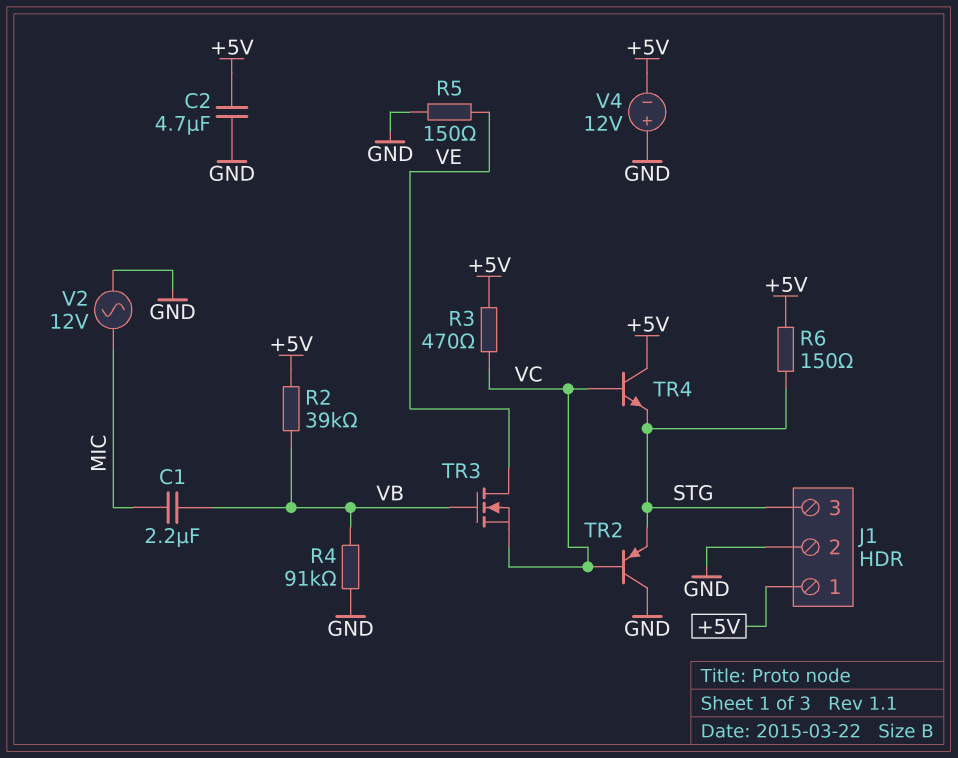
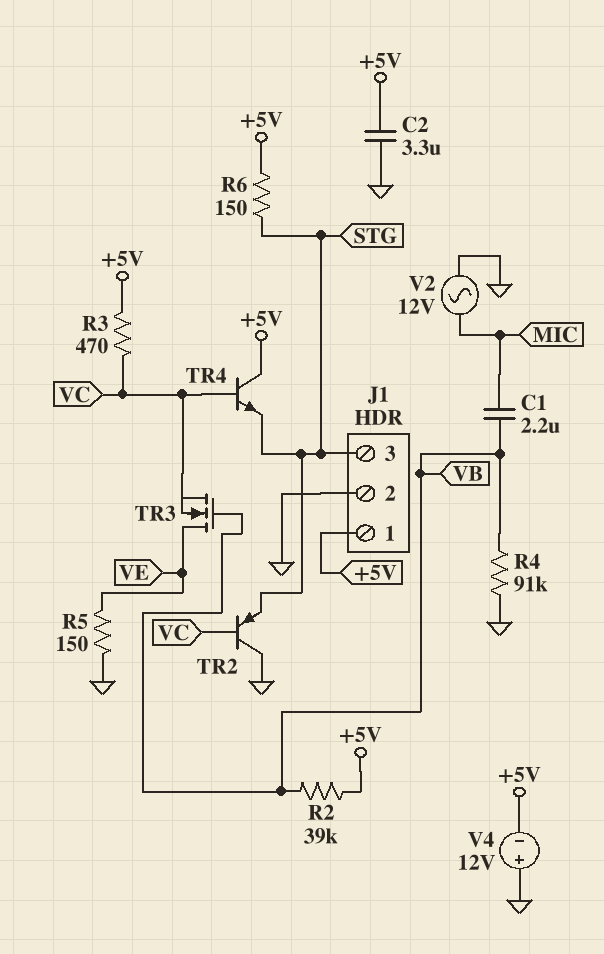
C2: 4.7uF (+5V, GND) -> 3.3uF (+5V, GND)

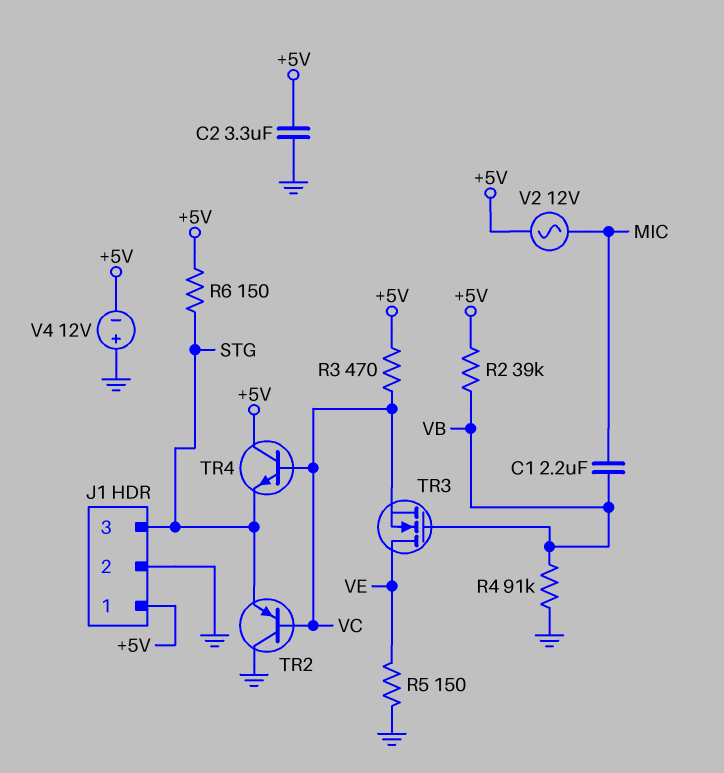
V2: AC 12V (GND, MIC) -> AC 12V (+5V, MIC)

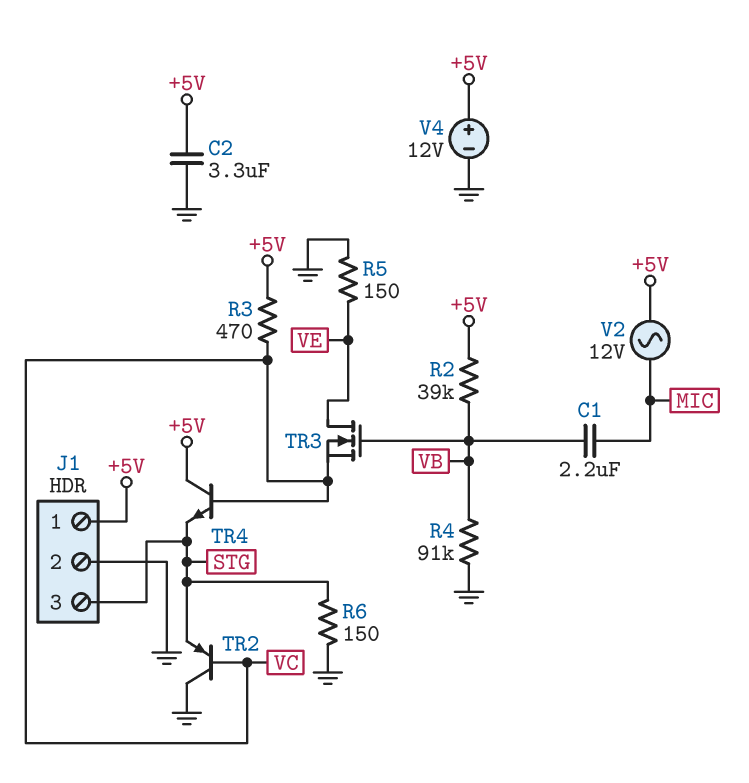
R6: 150 (+5V, STG) -> 150 (GND, STG)
V4: 12V (plus GND, minus +5V) -> 12V (plus +5V, minus GND)

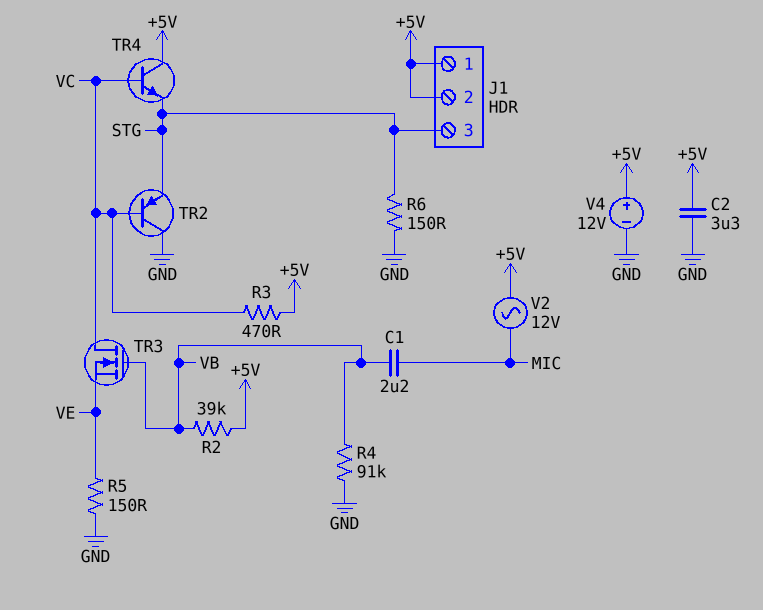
J1 pin 2: GND -> +5V
TR3: NMOS (G VB, D VE, S VC) -> NMOS (G VB, D VC, S VE)

